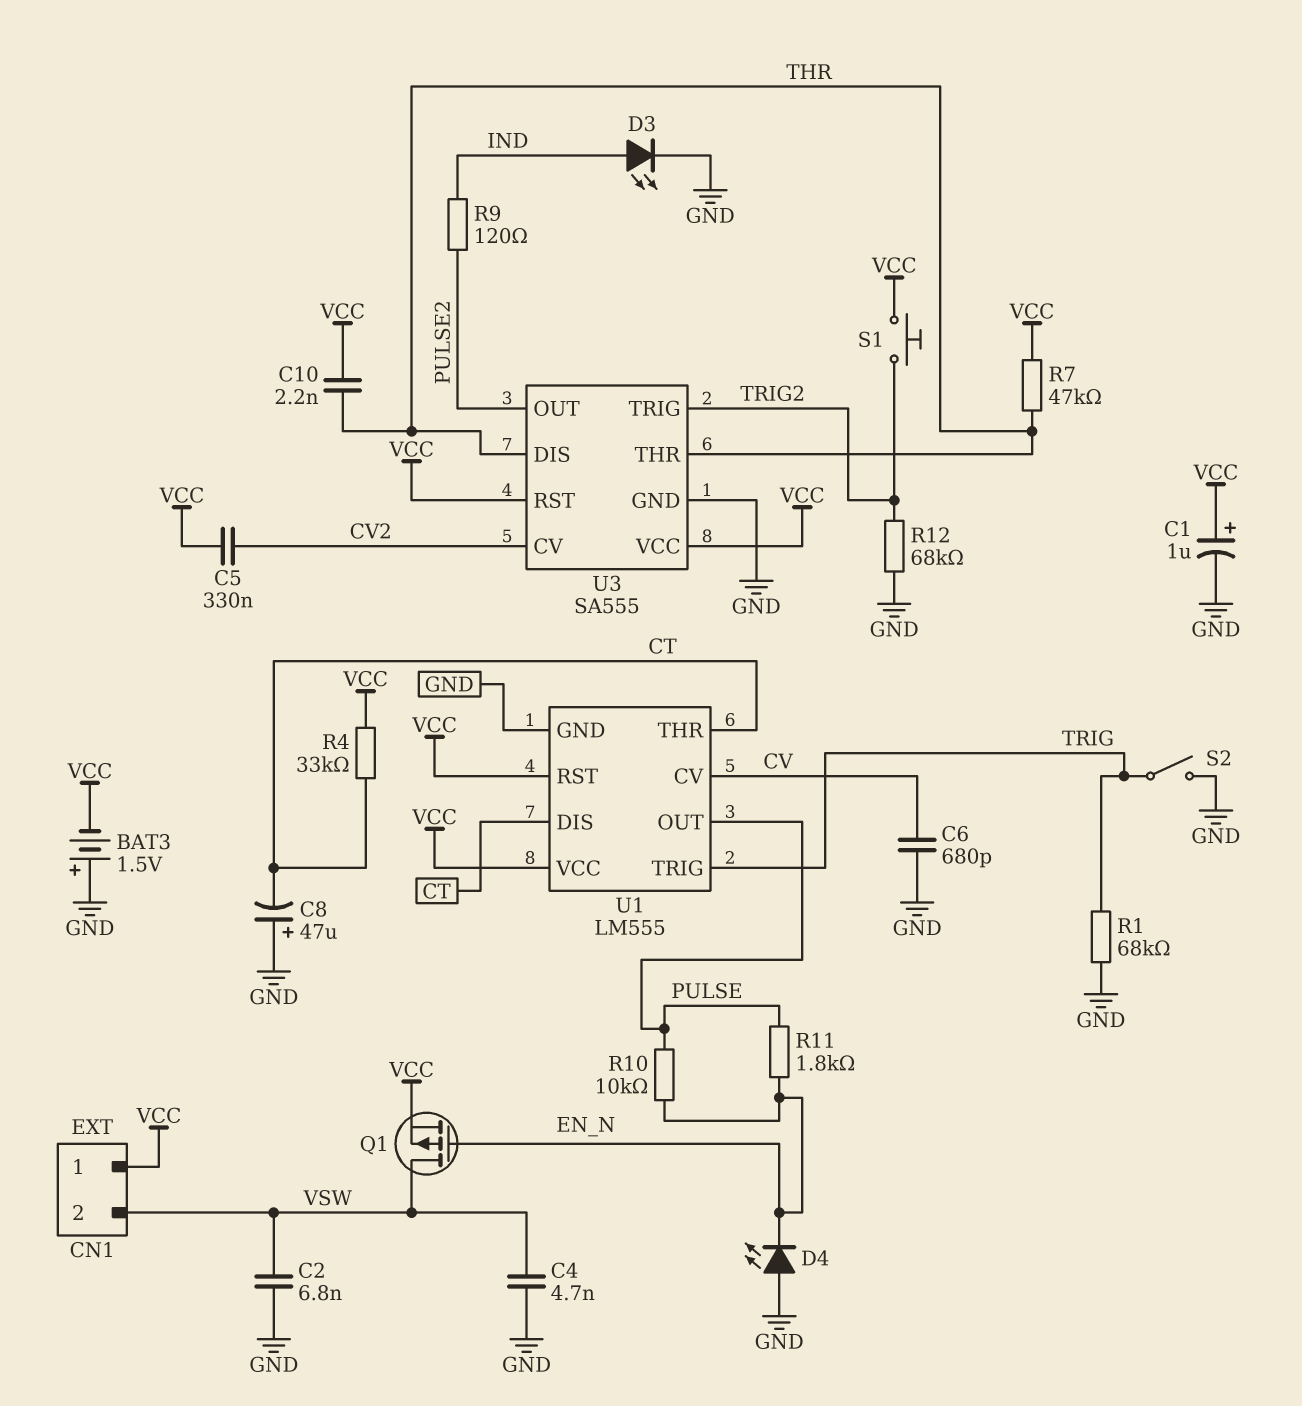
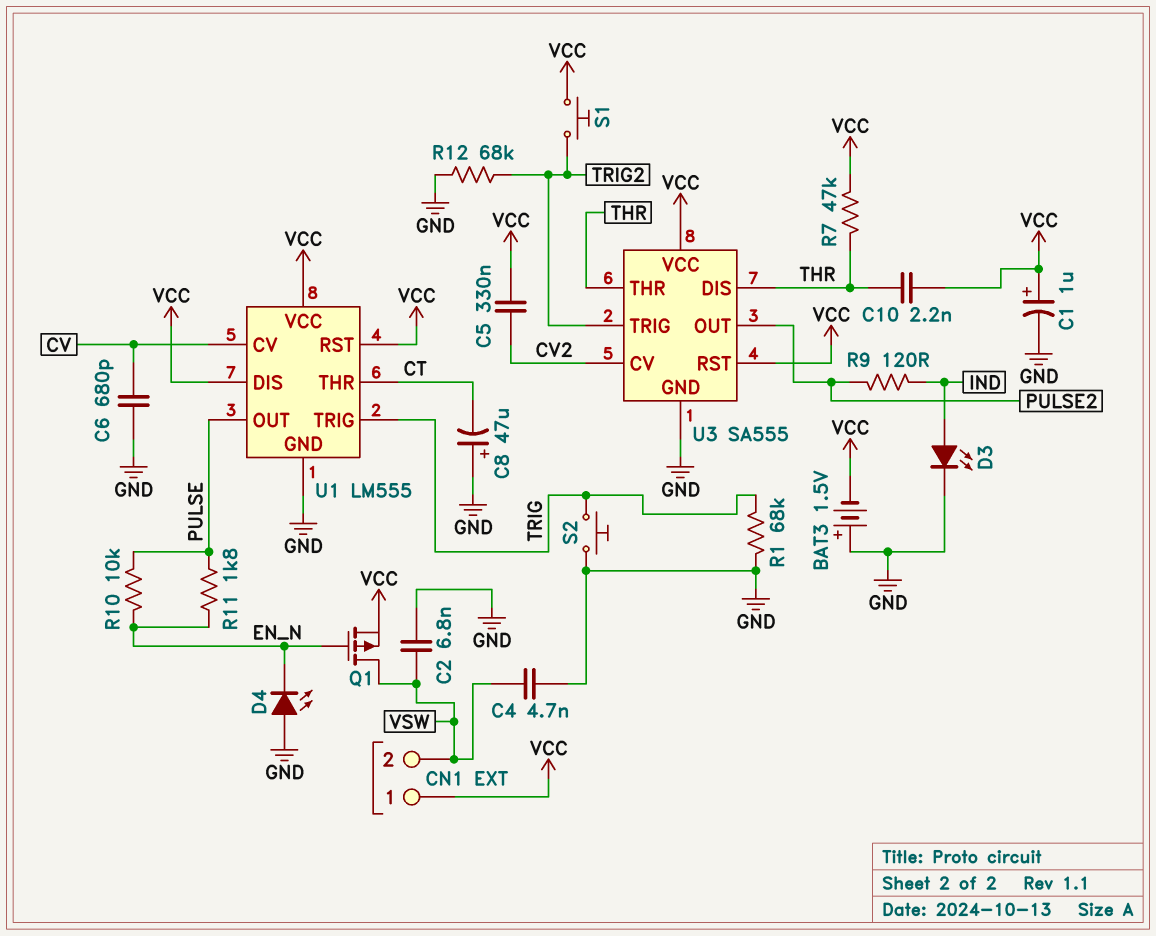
R4: 33k (CT, VCC) -> none
S2: switch (GND, TRIG) -> button (GND, TRIG)
U1 pin DIS: CT -> VCC

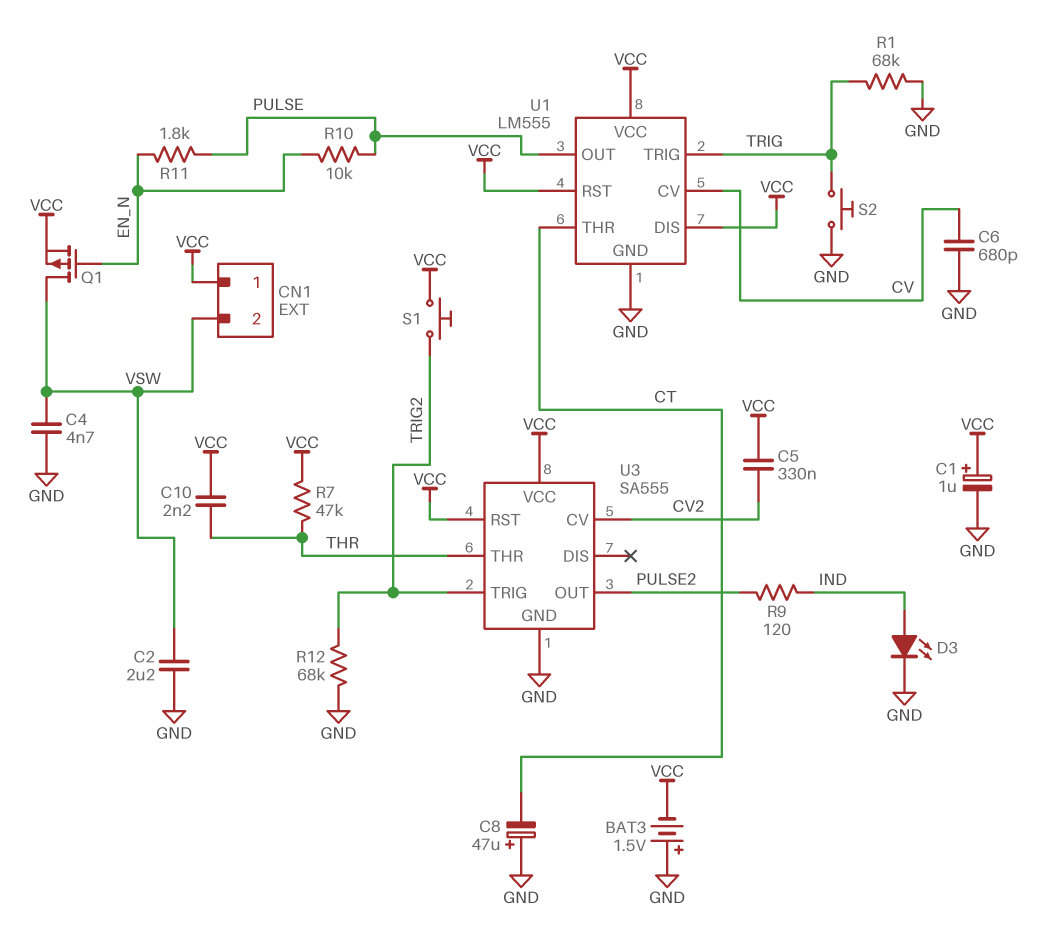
C2: 6.8nF (GND, VSW) -> 2.2uF (GND, VSW)
D4: LED (A GND, K EN_N) -> none
U3 pin DIS: THR -> none

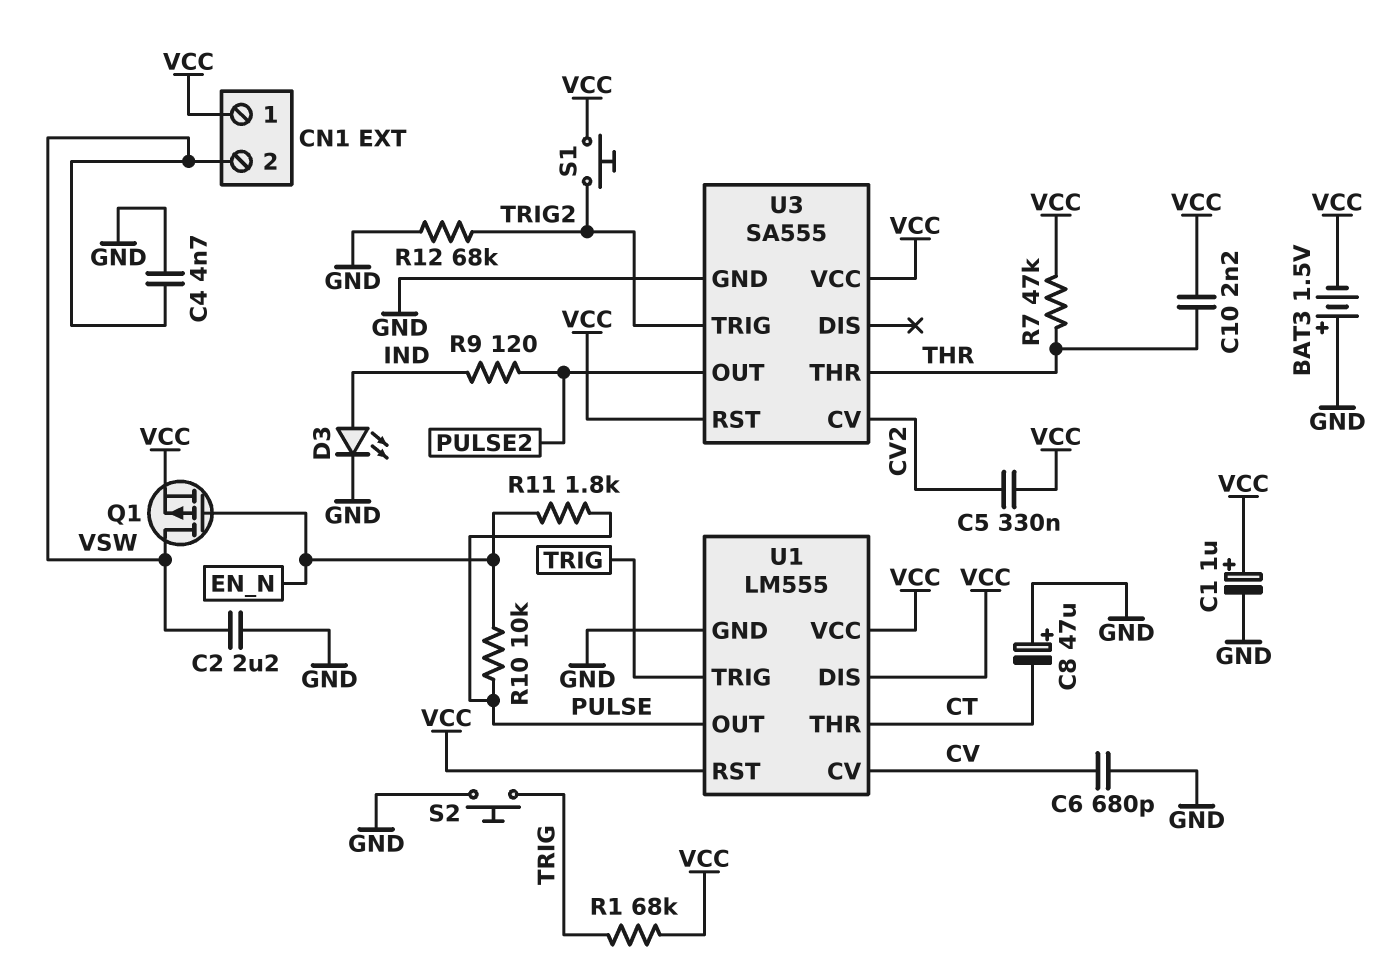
R1: 68k (GND, TRIG) -> 68k (TRIG, VCC)

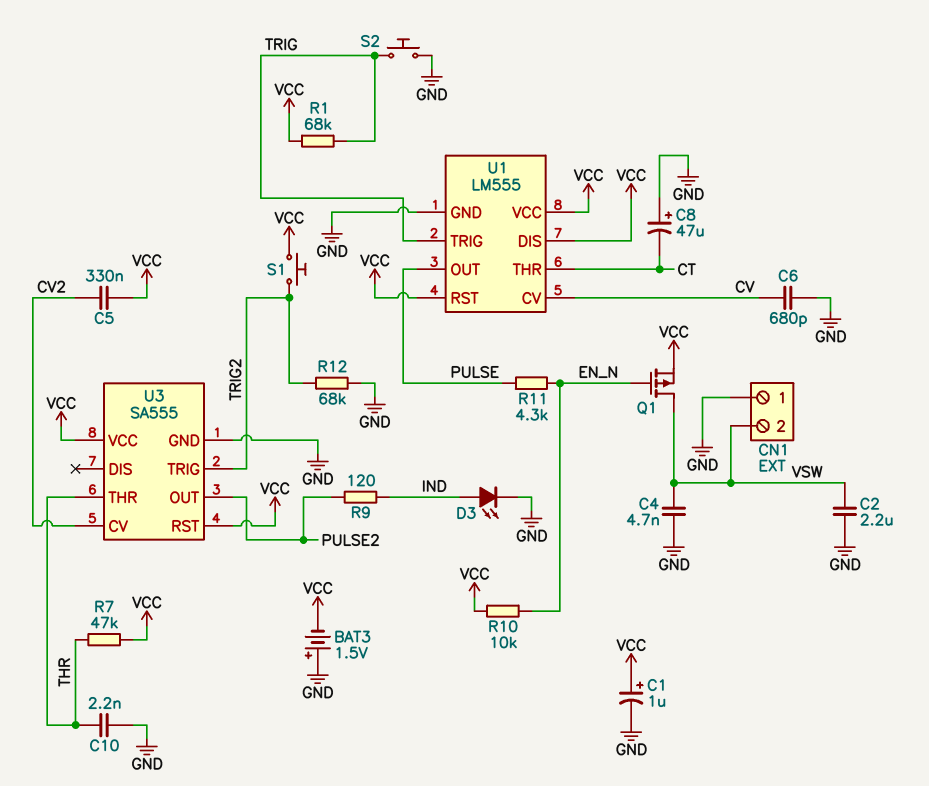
C10: 2.2nF (THR, VCC) -> 2.2nF (GND, THR)
CN1 pin 1: VCC -> GND
R10: 10k (EN_N, PULSE) -> 10k (EN_N, VCC)
R11: 1.8k (EN_N, PULSE) -> 4.3k (EN_N, PULSE)

